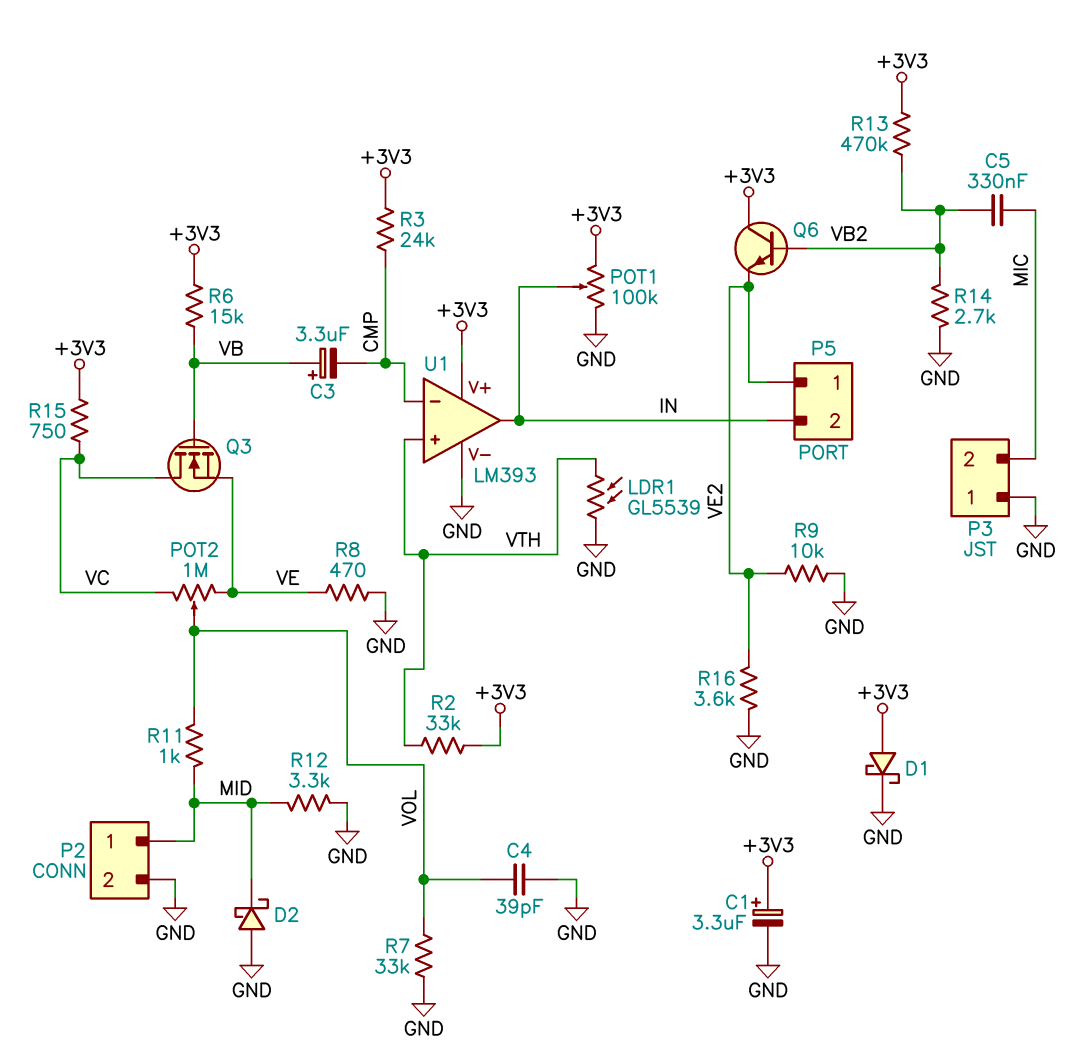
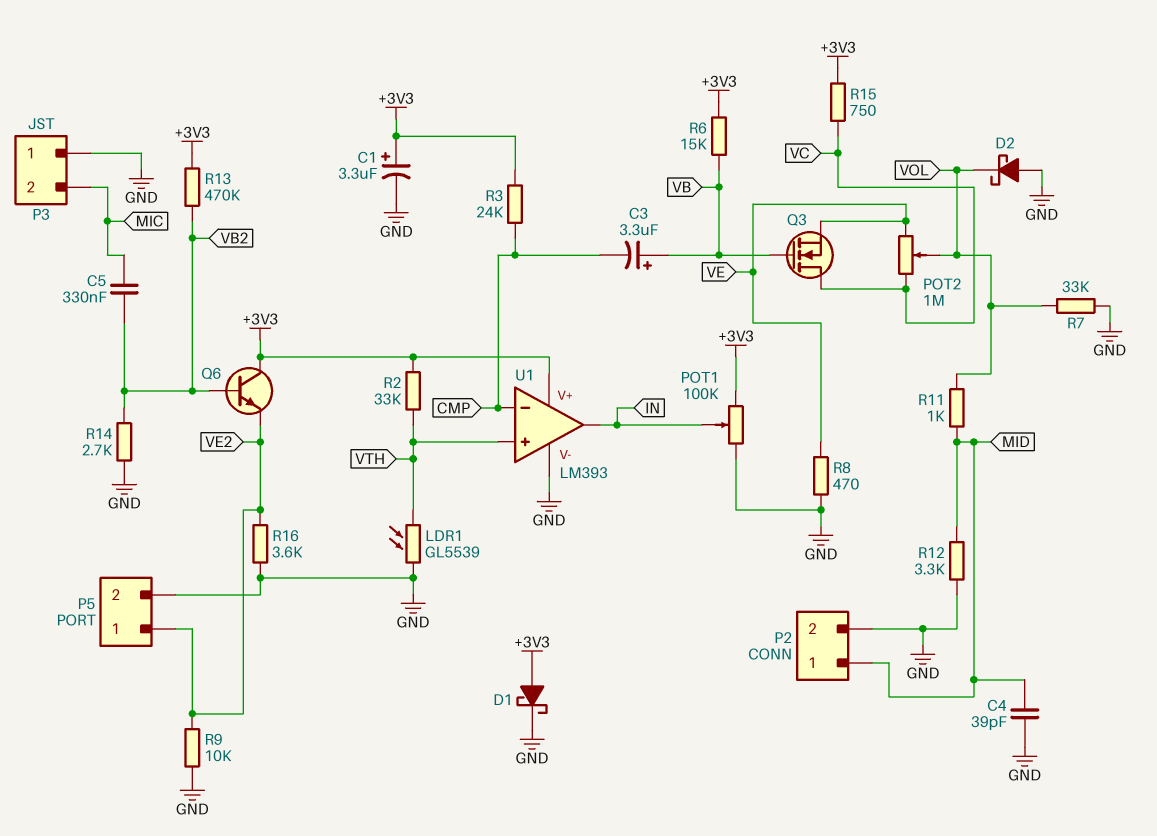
C4: 39pF (GND, VOL) -> 39pF (GND, MID)
D2: schottky (A GND, K MID) -> schottky (A GND, K VOL)
P5 pin 2: IN -> GND

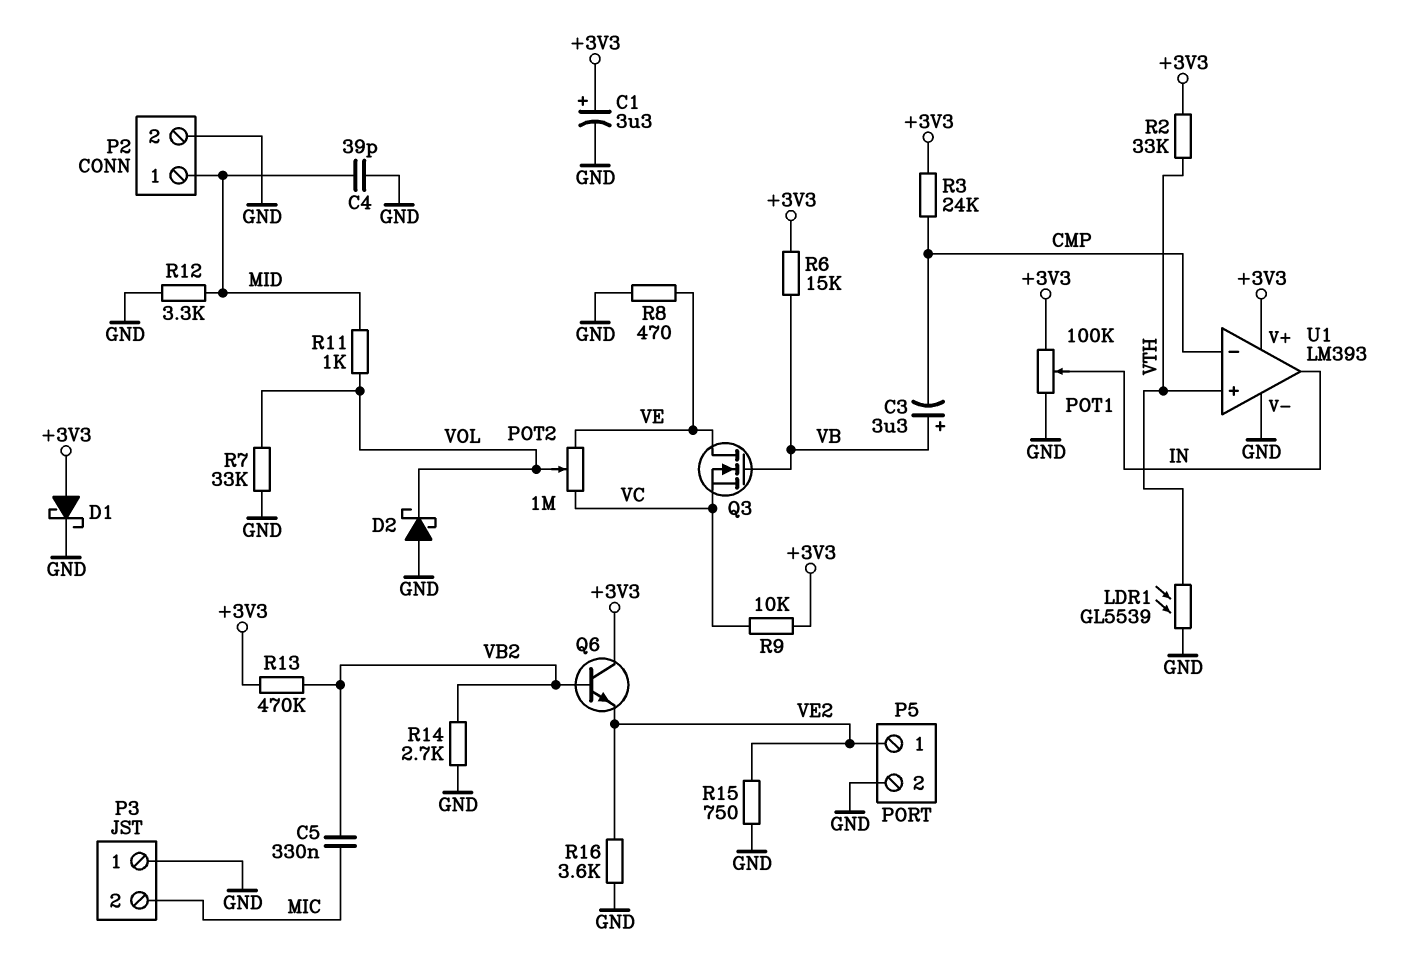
Q3: NMOS (G VB, D VC, S VE) -> NMOS (G VB, D VE, S VC)
R9: 10k (GND, VE2) -> 10k (+3V3, VC)
R15: 750 (+3V3, VC) -> 750 (GND, VE2)

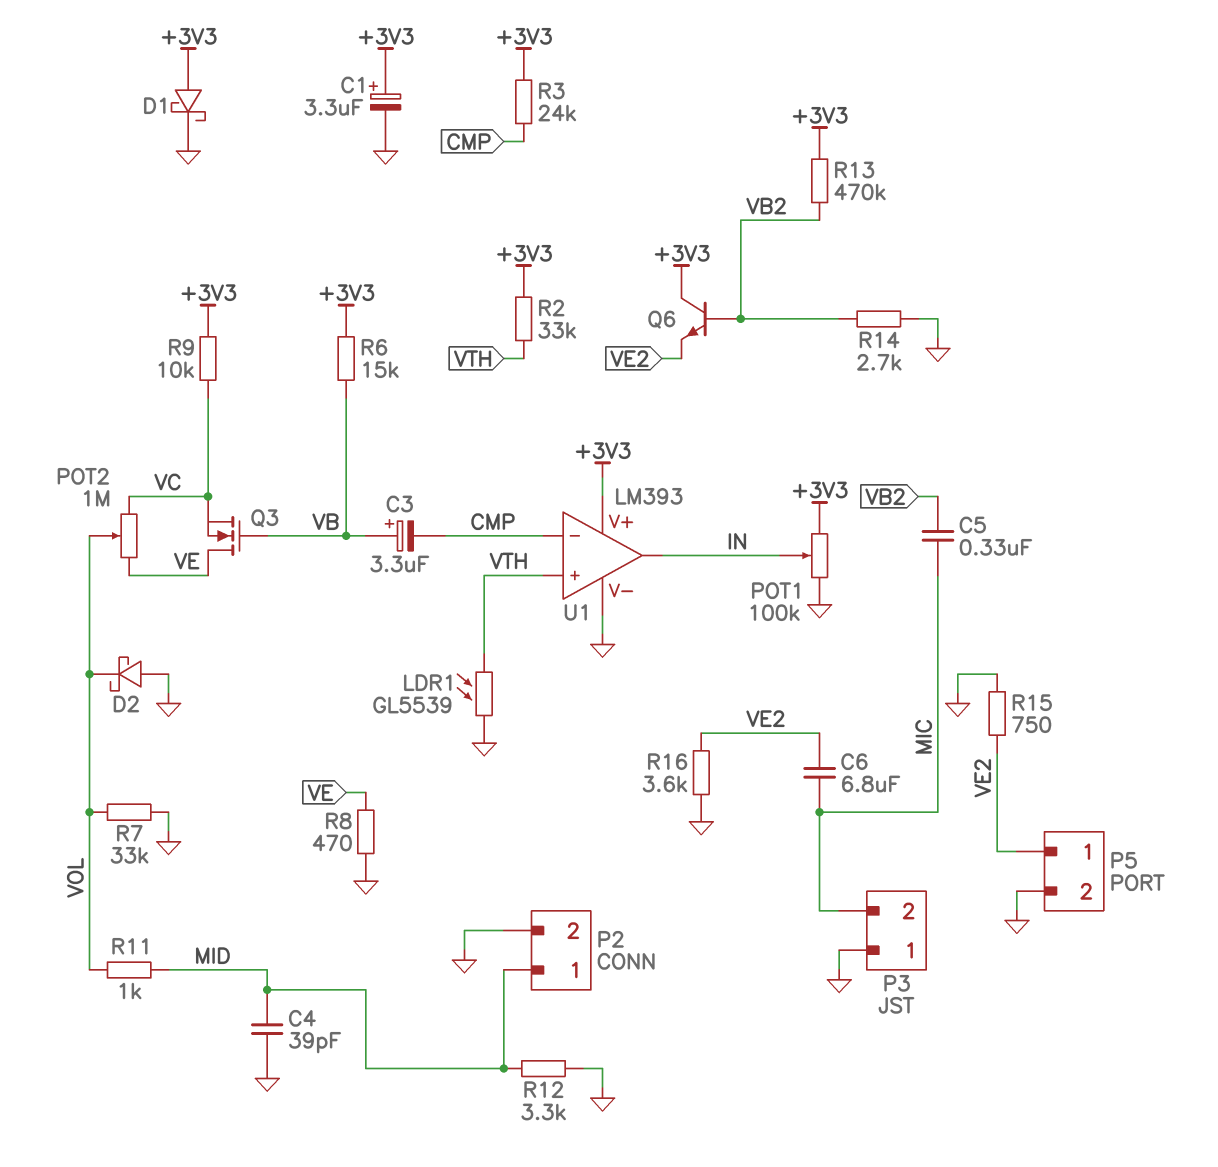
C6: none -> 6.8uF (MIC, VE2)

